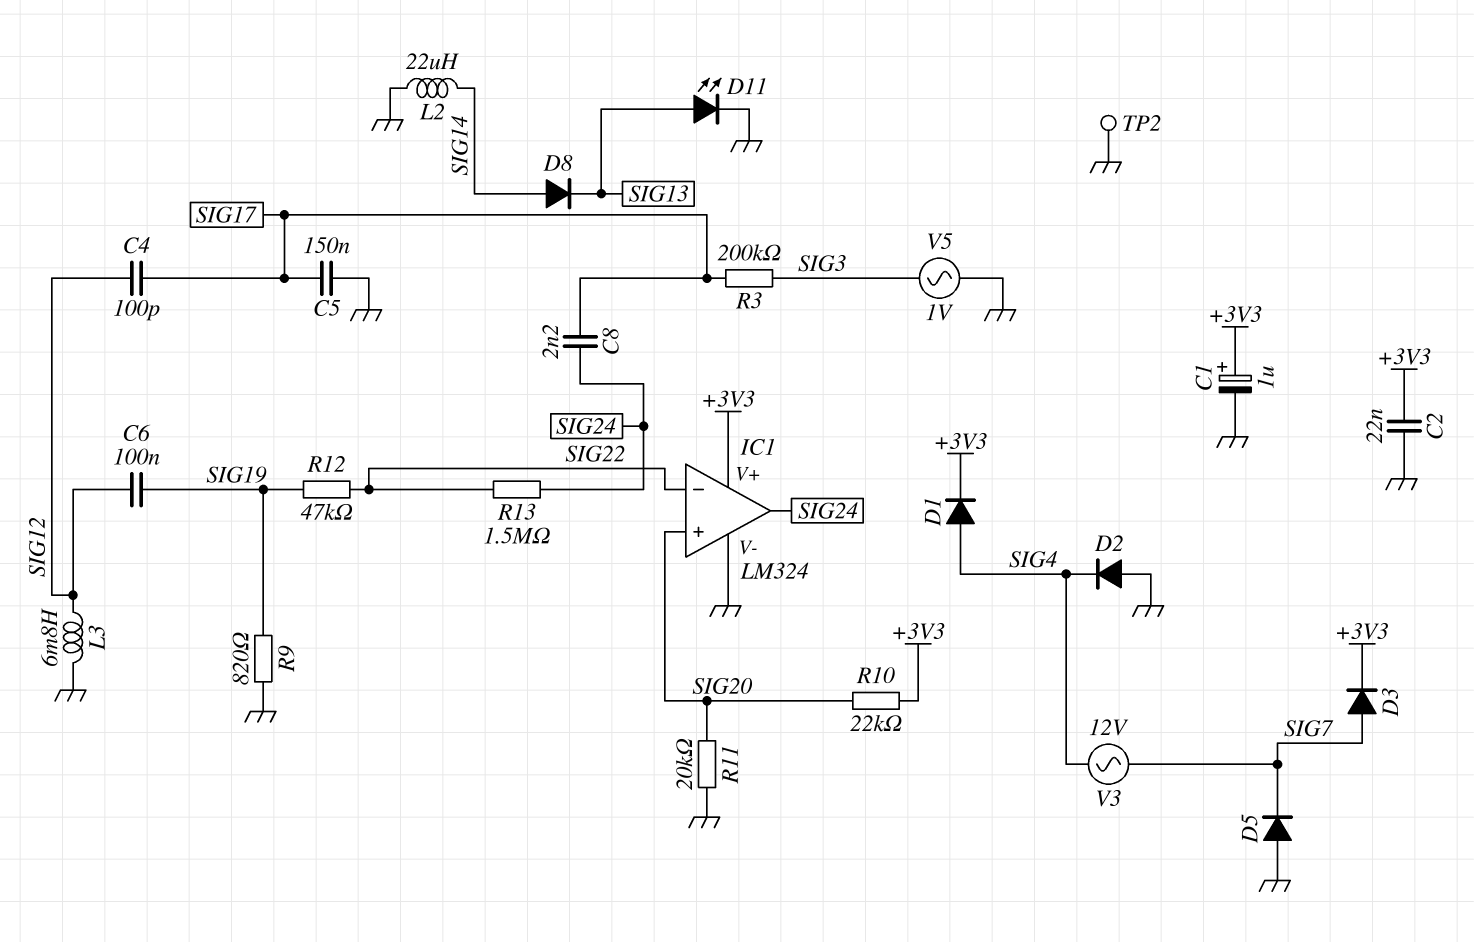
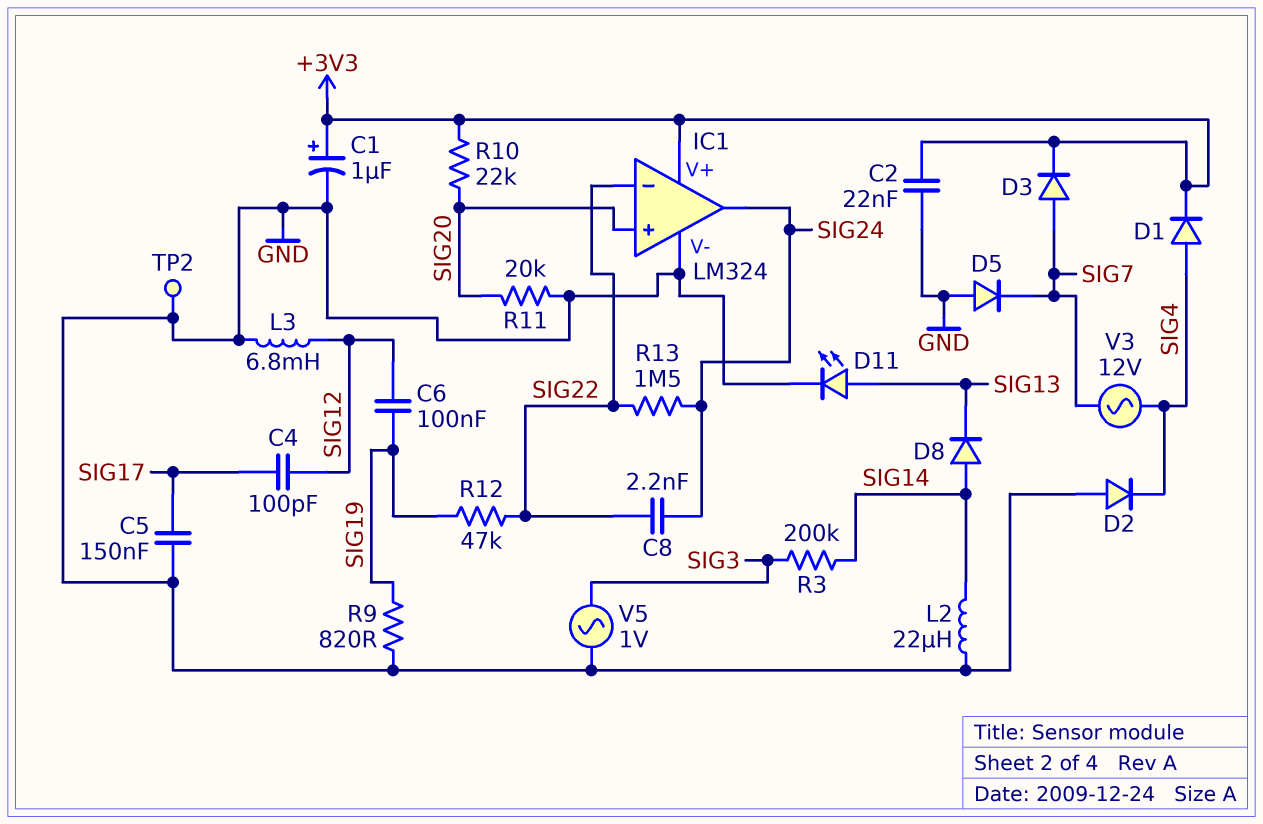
C8: 2.2nF (SIG17, SIG24) -> 2.2nF (SIG22, SIG24)
R3: 200k (SIG3, SIG17) -> 200k (SIG3, SIG14)

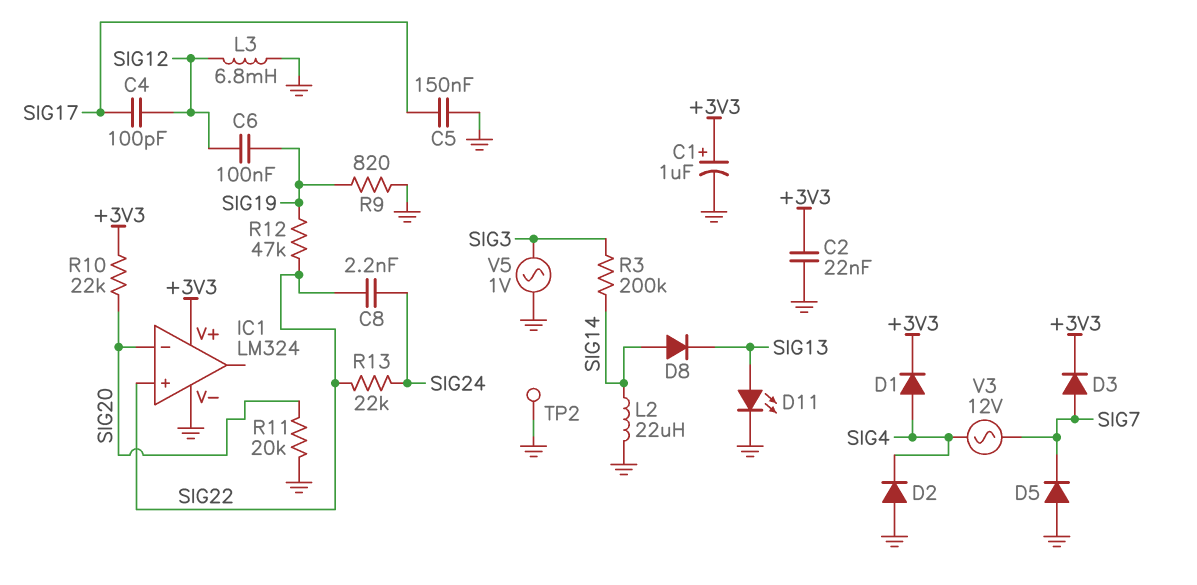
IC1 pin in+: SIG20 -> SIG22
IC1 pin in-: SIG22 -> SIG20
IC1 pin out: SIG24 -> none
R13: 1.5M (SIG22, SIG24) -> 22k (SIG22, SIG24)

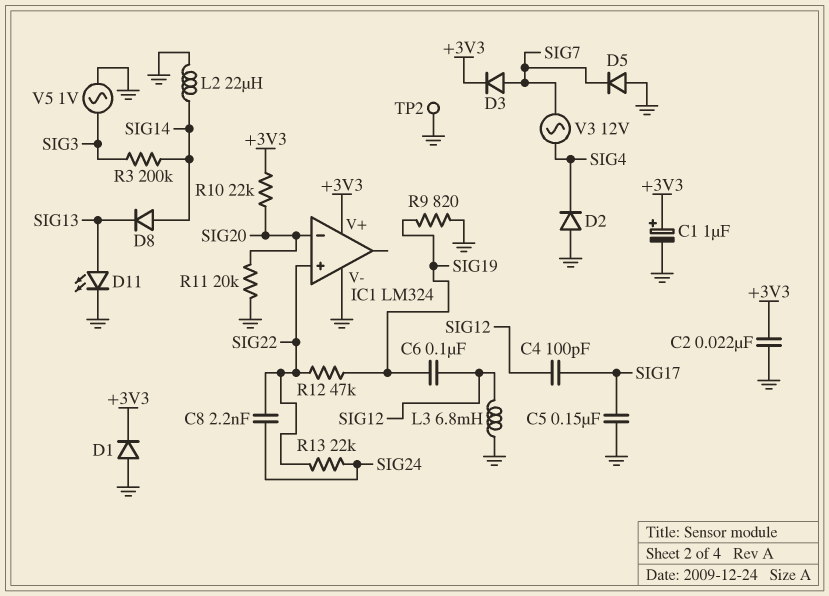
D1: diode (A SIG4, K +3V3) -> diode (A GND, K +3V3)

